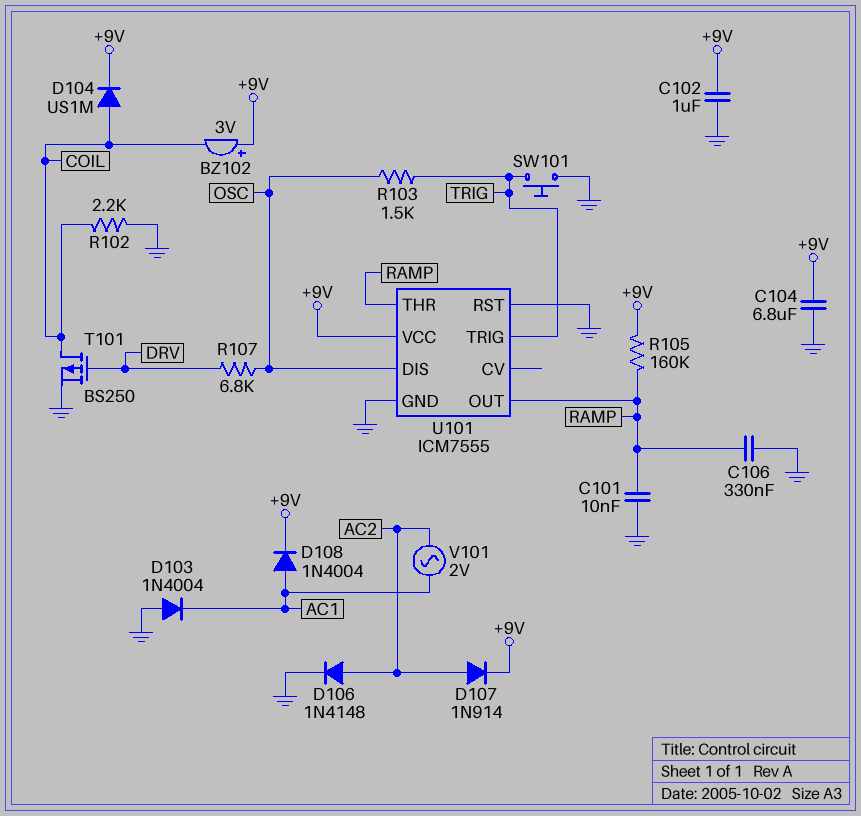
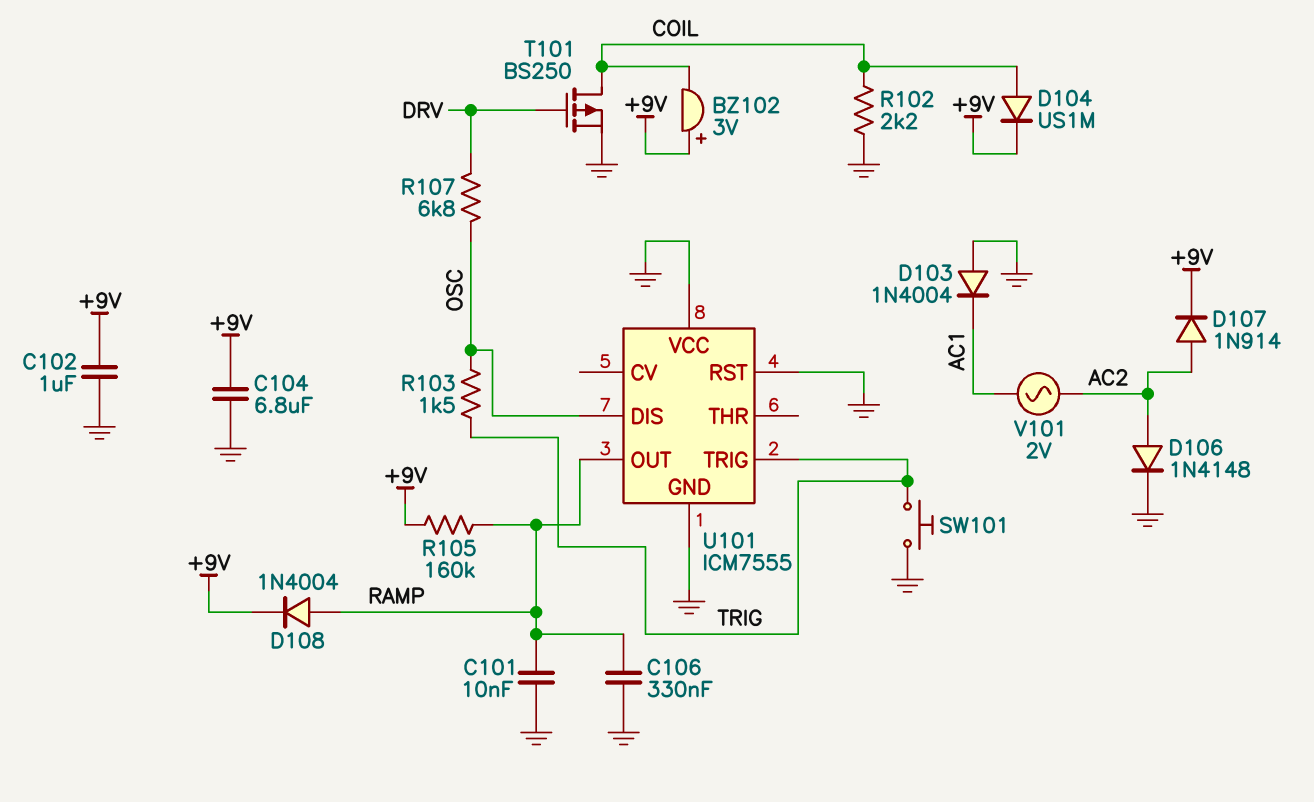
D108: diode 1N4004 (A AC1, K +9V) -> diode 1N4004 (A RAMP, K +9V)
U101 pin THR: RAMP -> none
U101 pin VCC: +9V -> GND

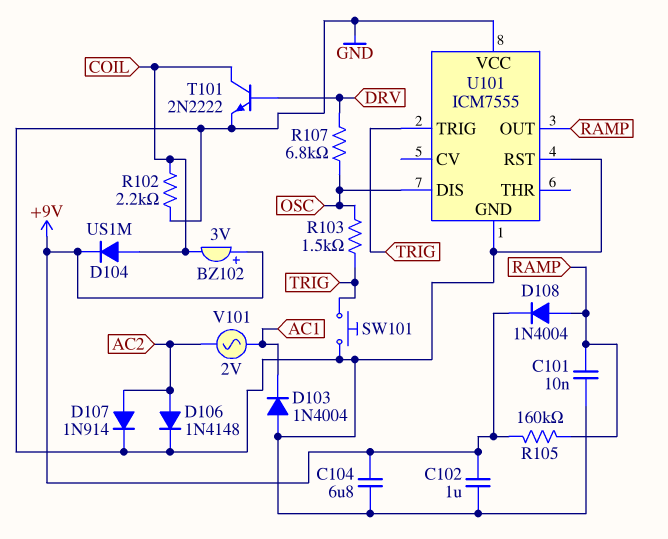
C106: 330nF (GND, RAMP) -> none
D107: diode 1N914 (A AC2, K +9V) -> diode 1N914 (A AC2, K GND)
T101: PMOS BS250 (G DRV, D COIL, S GND) -> NPN 2N2222 (B DRV, C COIL, E GND)

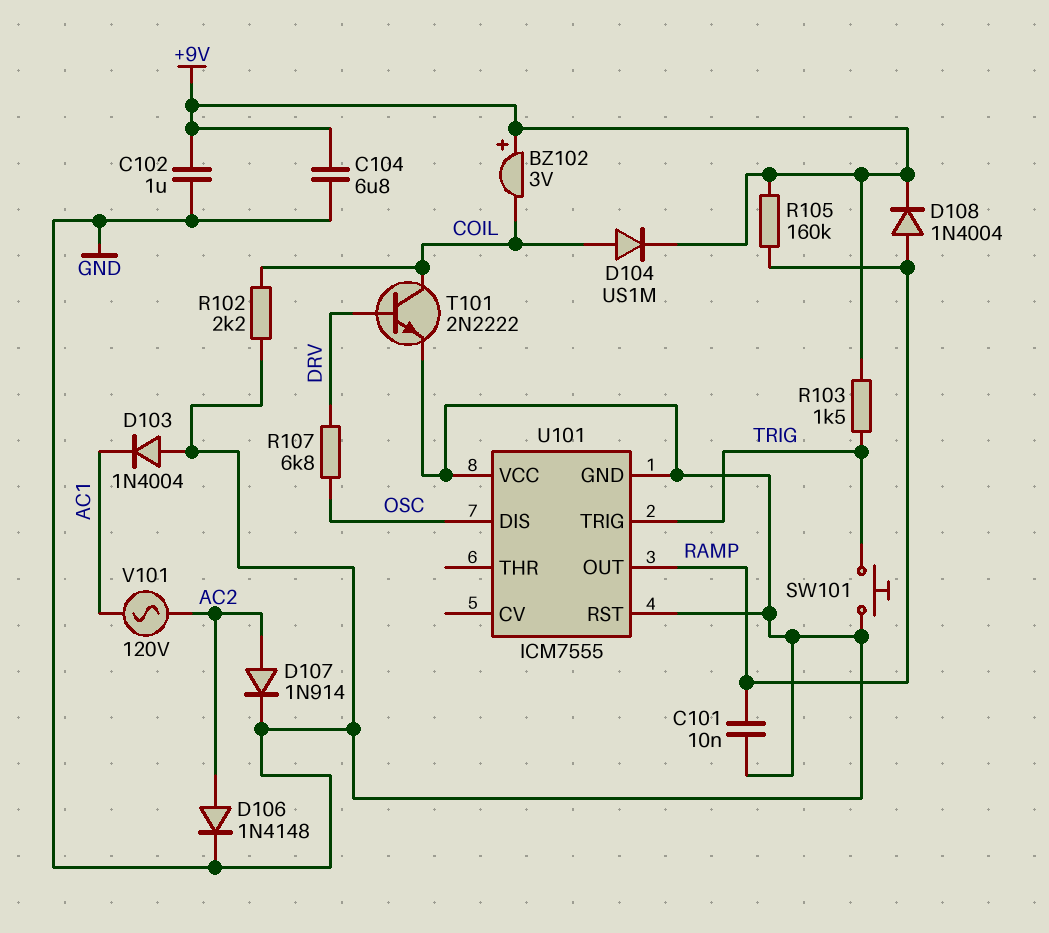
R103: 1.5k (OSC, TRIG) -> 1.5k (+9V, TRIG)
V101: AC 2V (AC1, AC2) -> AC 120V (AC1, AC2)

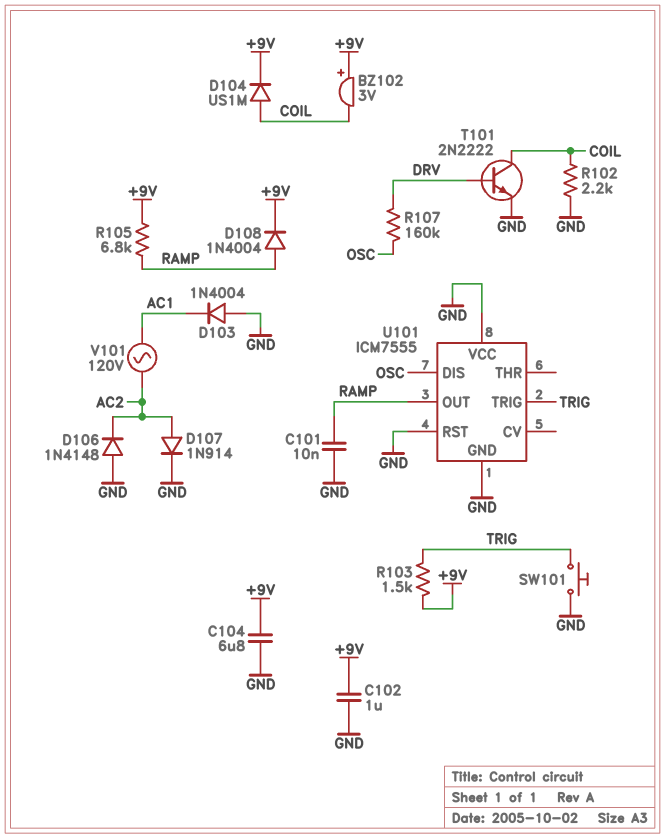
D106: diode 1N4148 (A AC2, K GND) -> diode 1N4148 (A GND, K AC2)
R105: 160k (+9V, RAMP) -> 6.8k (+9V, RAMP)
R107: 6.8k (DRV, OSC) -> 160k (DRV, OSC)

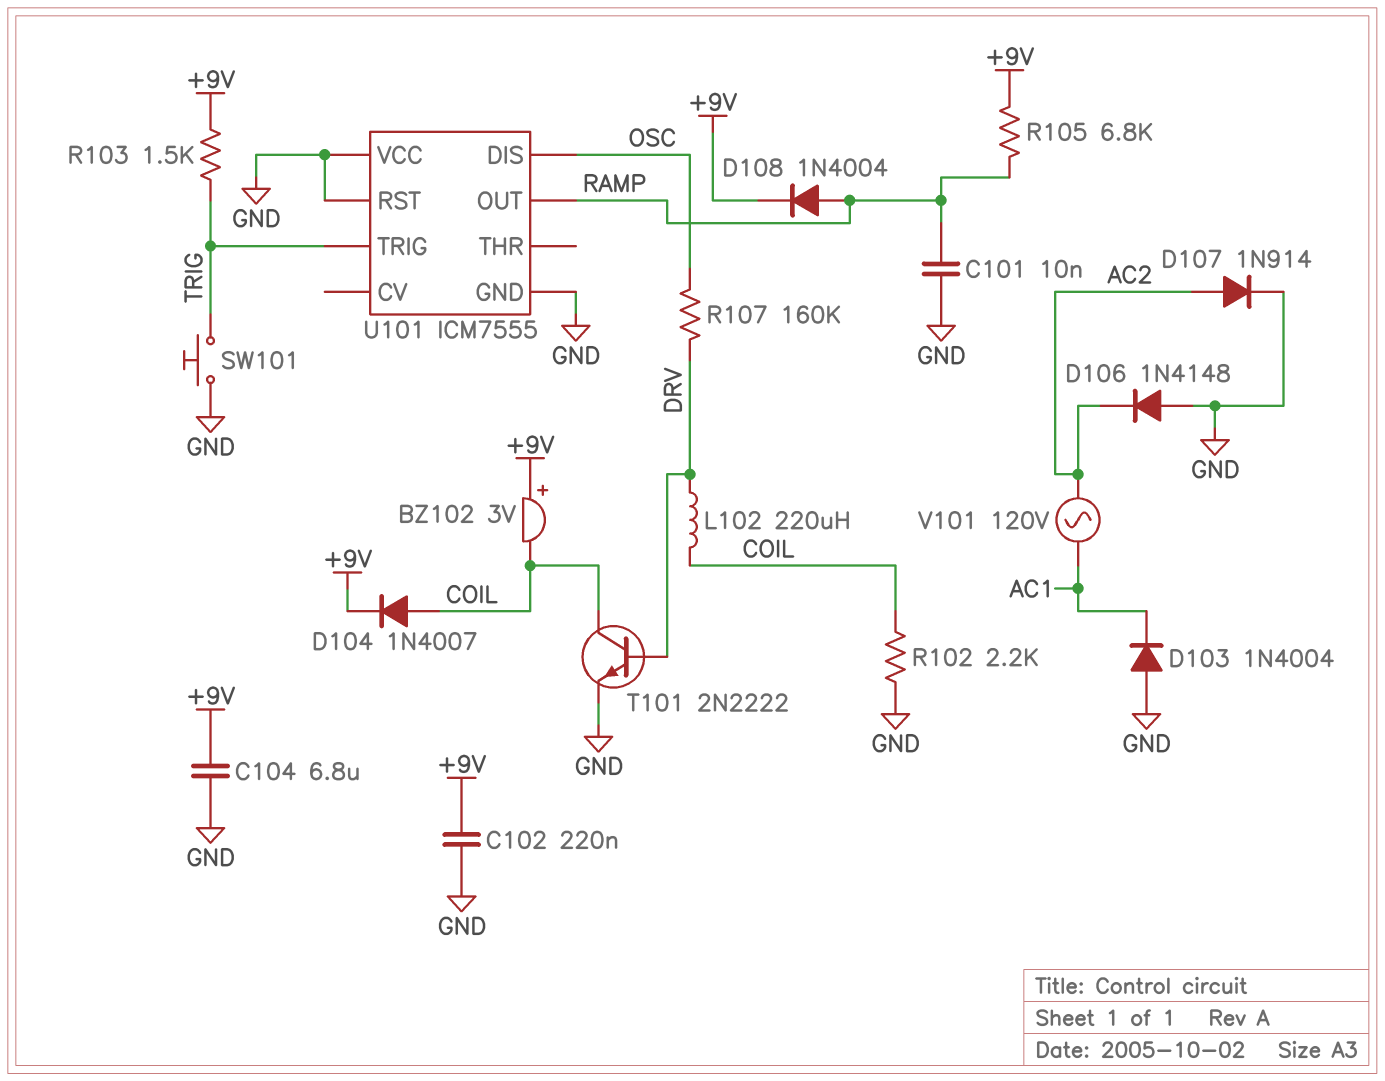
C102: 1uF (+9V, GND) -> 220nF (+9V, GND)
D104: diode US1M (A COIL, K +9V) -> diode 1N4007 (A COIL, K +9V)
L102: none -> 220uH (COIL, DRV)

